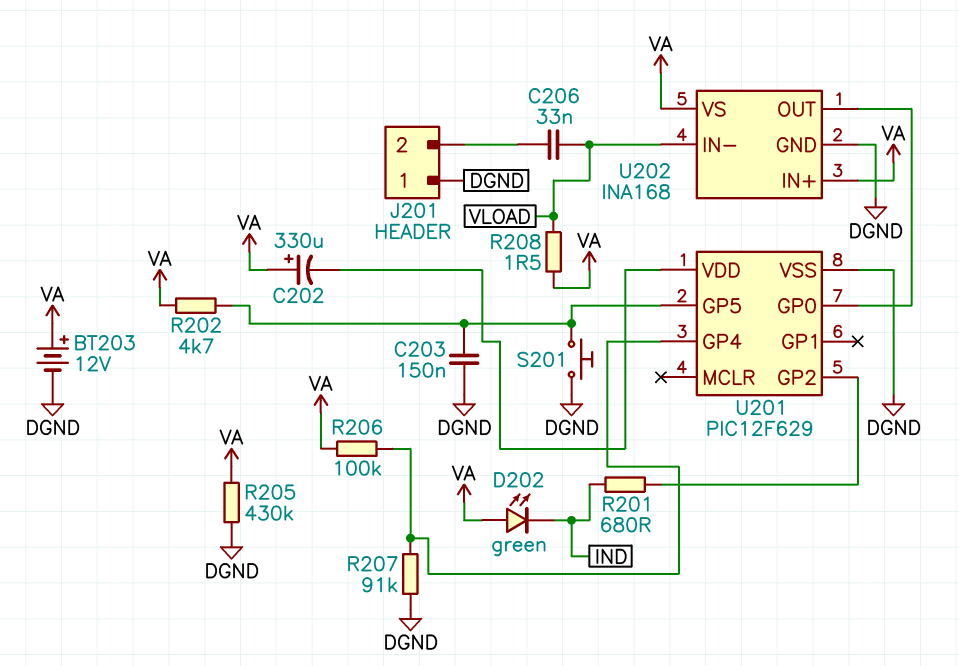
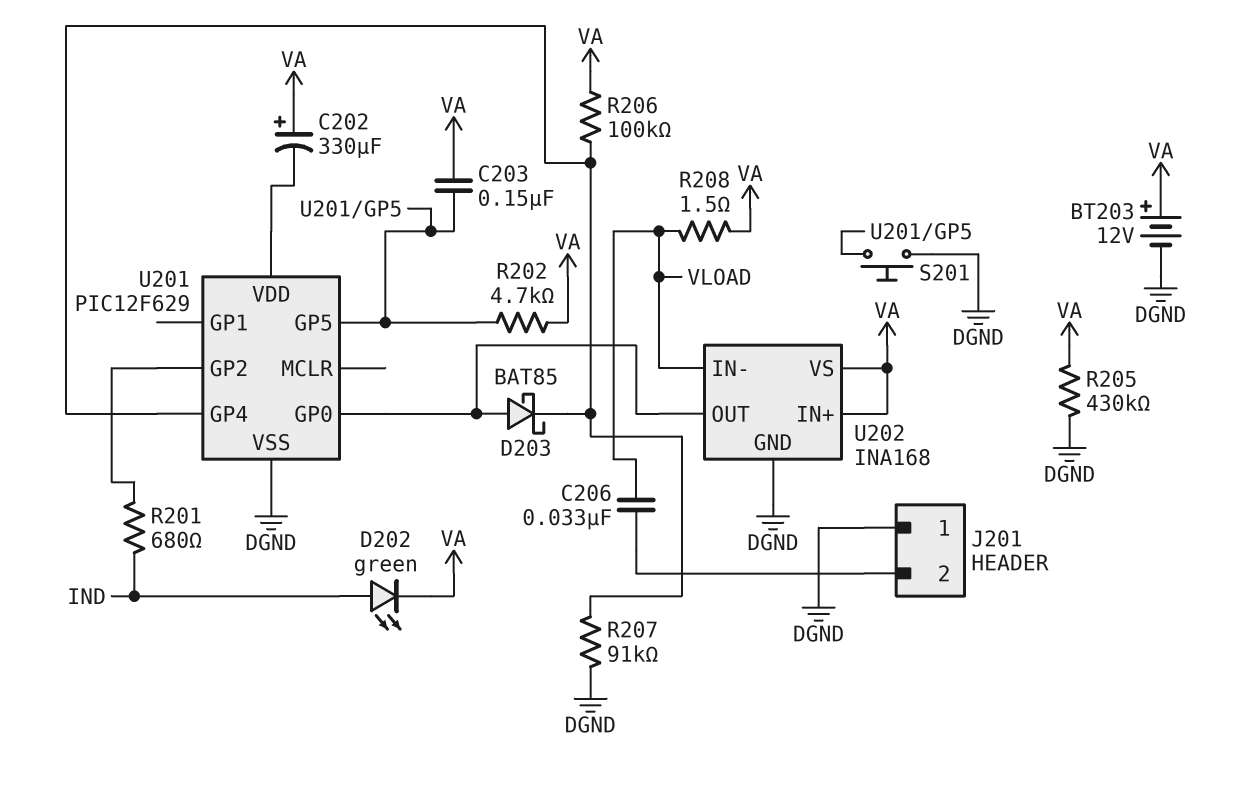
C203: 150nF (DGND, U201/GP5) -> 150nF (U201/GP5, VA)
D202: LED green (A VA, K IND) -> LED green (A IND, K VA)
D203: none -> schottky BAT85 (A U201/GP0, K U201/GP4)

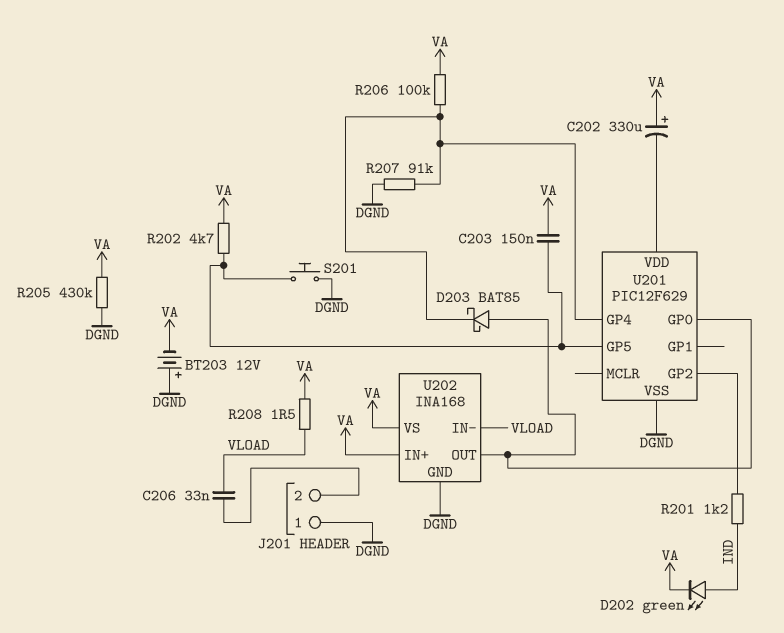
BT203: 12V (plus VA, minus DGND) -> 12V (plus DGND, minus VA)
R201: 680 (IND, U201/GP2) -> 1.2k (IND, U201/GP2)

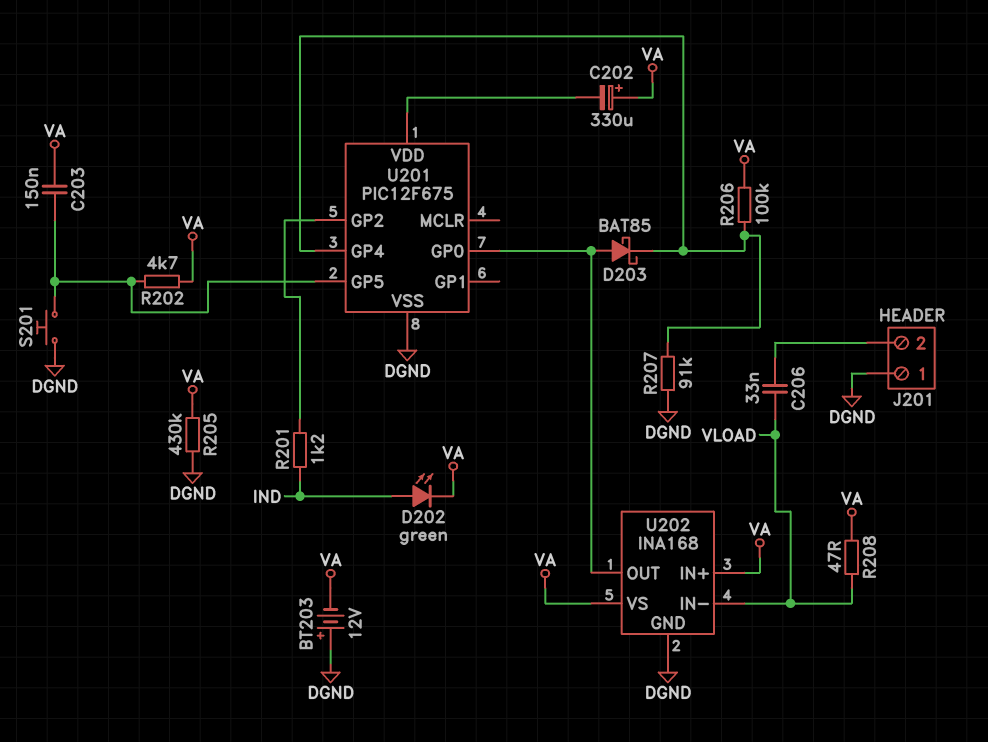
R208: 1.5 (VA, VLOAD) -> 47 (VA, VLOAD)
U201: PIC12F629 -> PIC12F675

